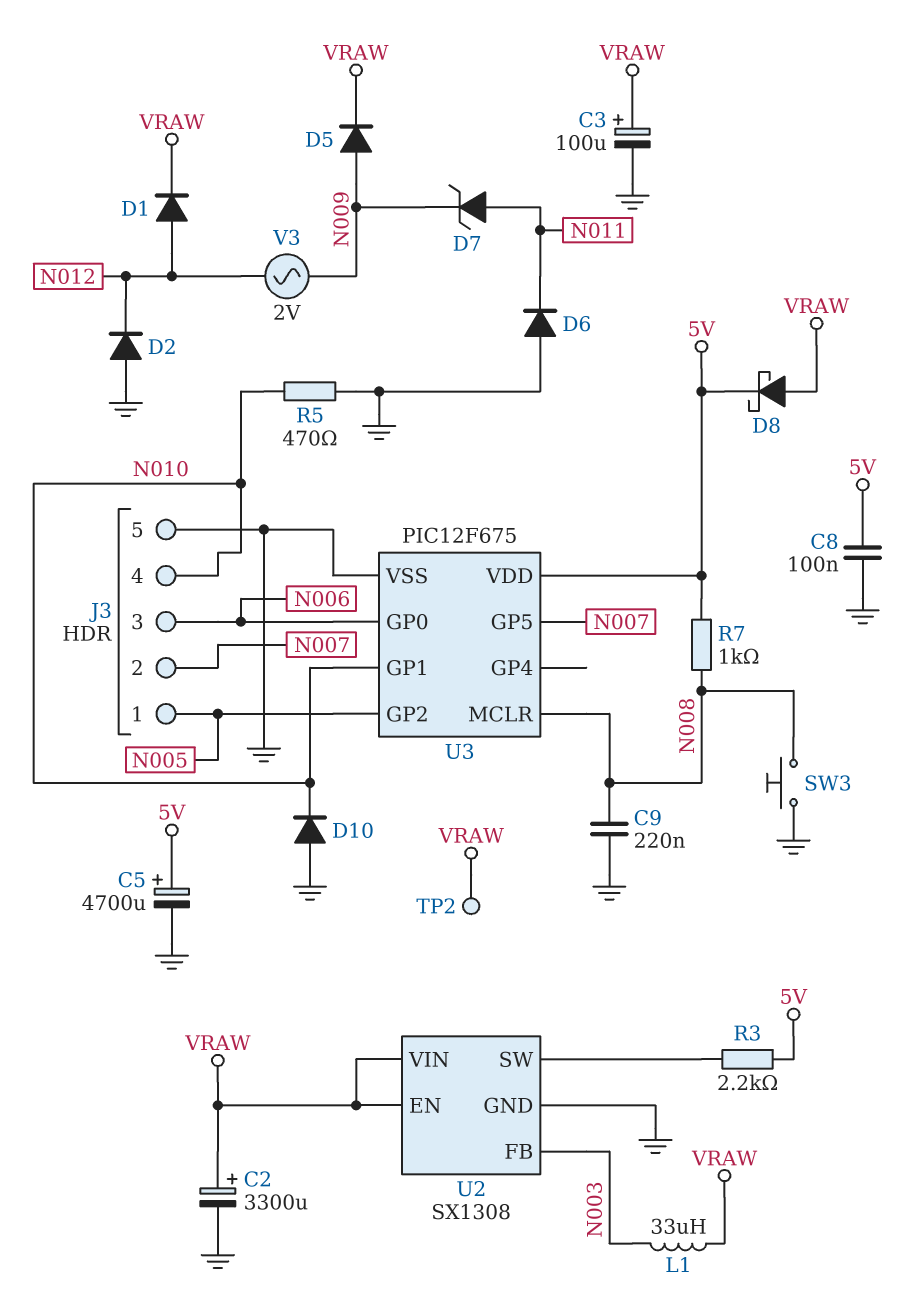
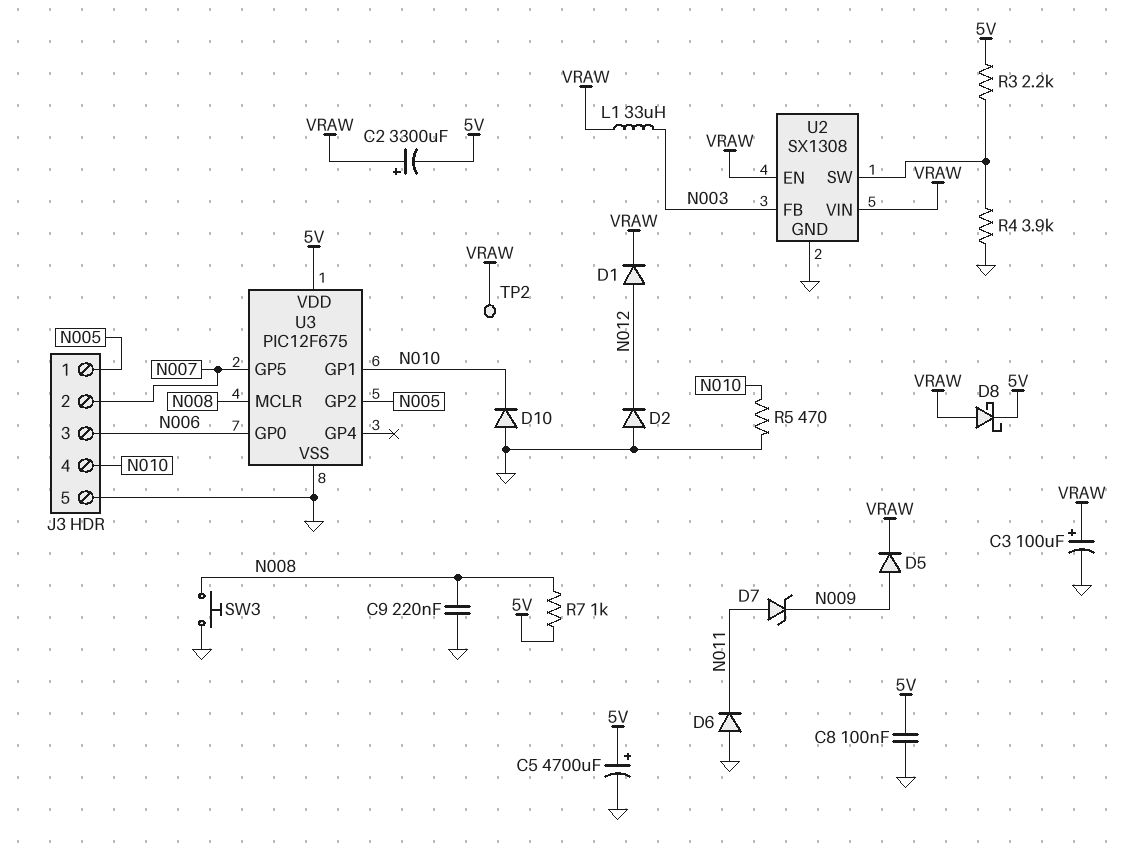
C2: 3300uF (plus VRAW, minus GND) -> 3300uF (plus VRAW, minus 5V)
R4: none -> 3.9k (GND, U2/SW)
V3: AC 2V (N009, N012) -> none

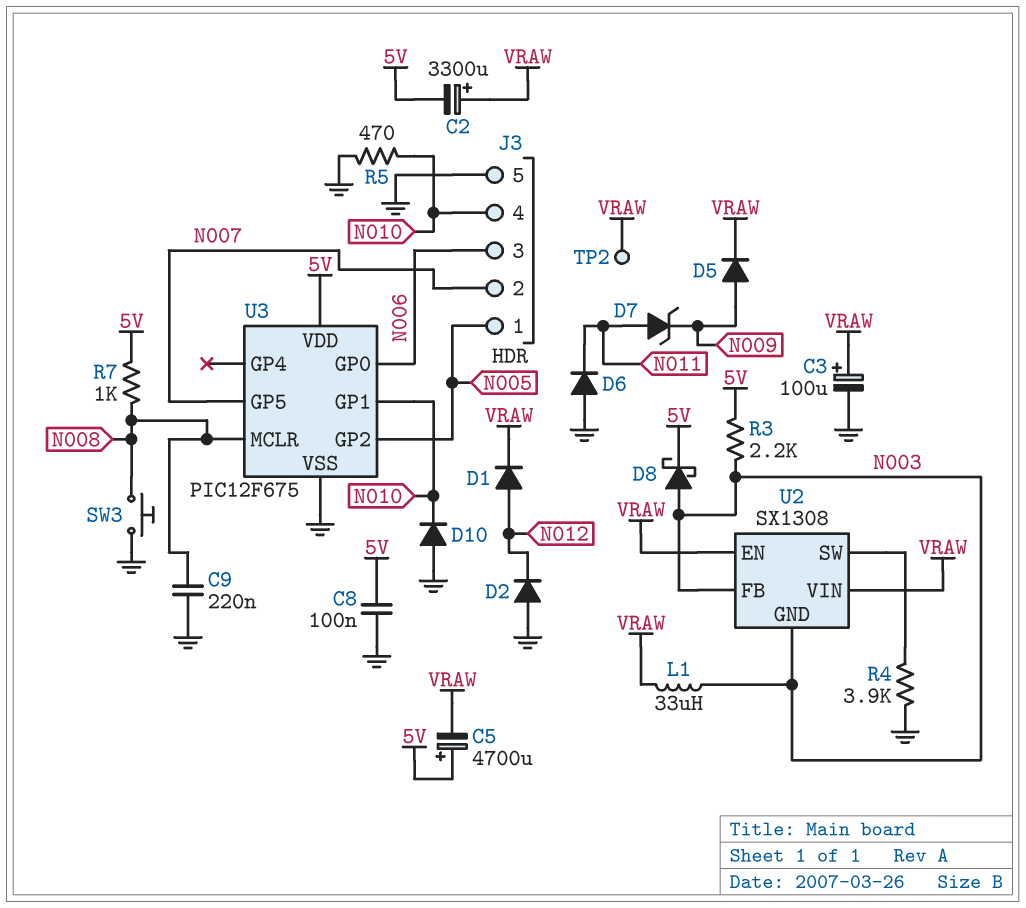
C5: 4700uF (plus 5V, minus GND) -> 4700uF (plus 5V, minus VRAW)
D8: schottky (A VRAW, K 5V) -> schottky (A N003, K 5V)
R3: 2.2k (5V, U2/SW) -> 2.2k (5V, N003)
U2 pin GND: GND -> N003

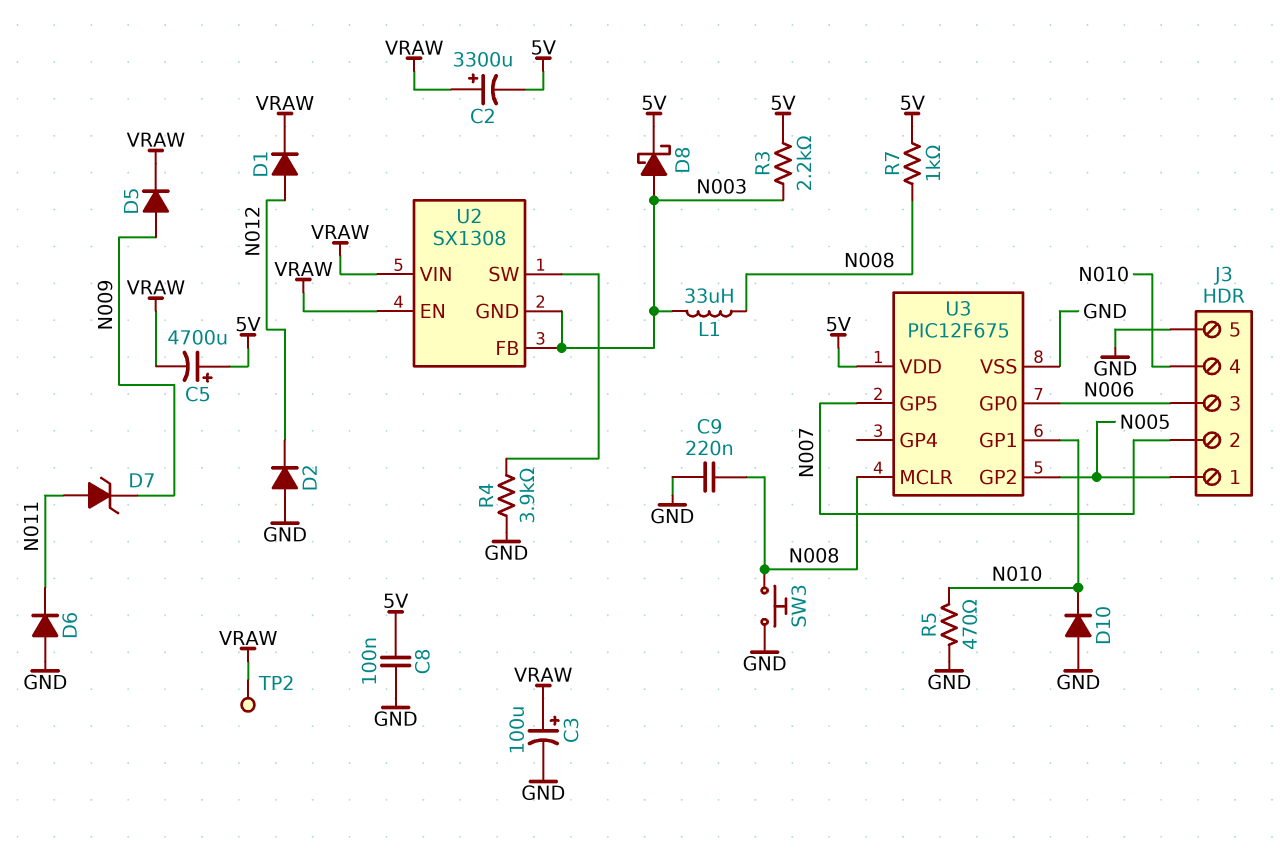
L1: 33uH (N003, VRAW) -> 33uH (N003, N008)

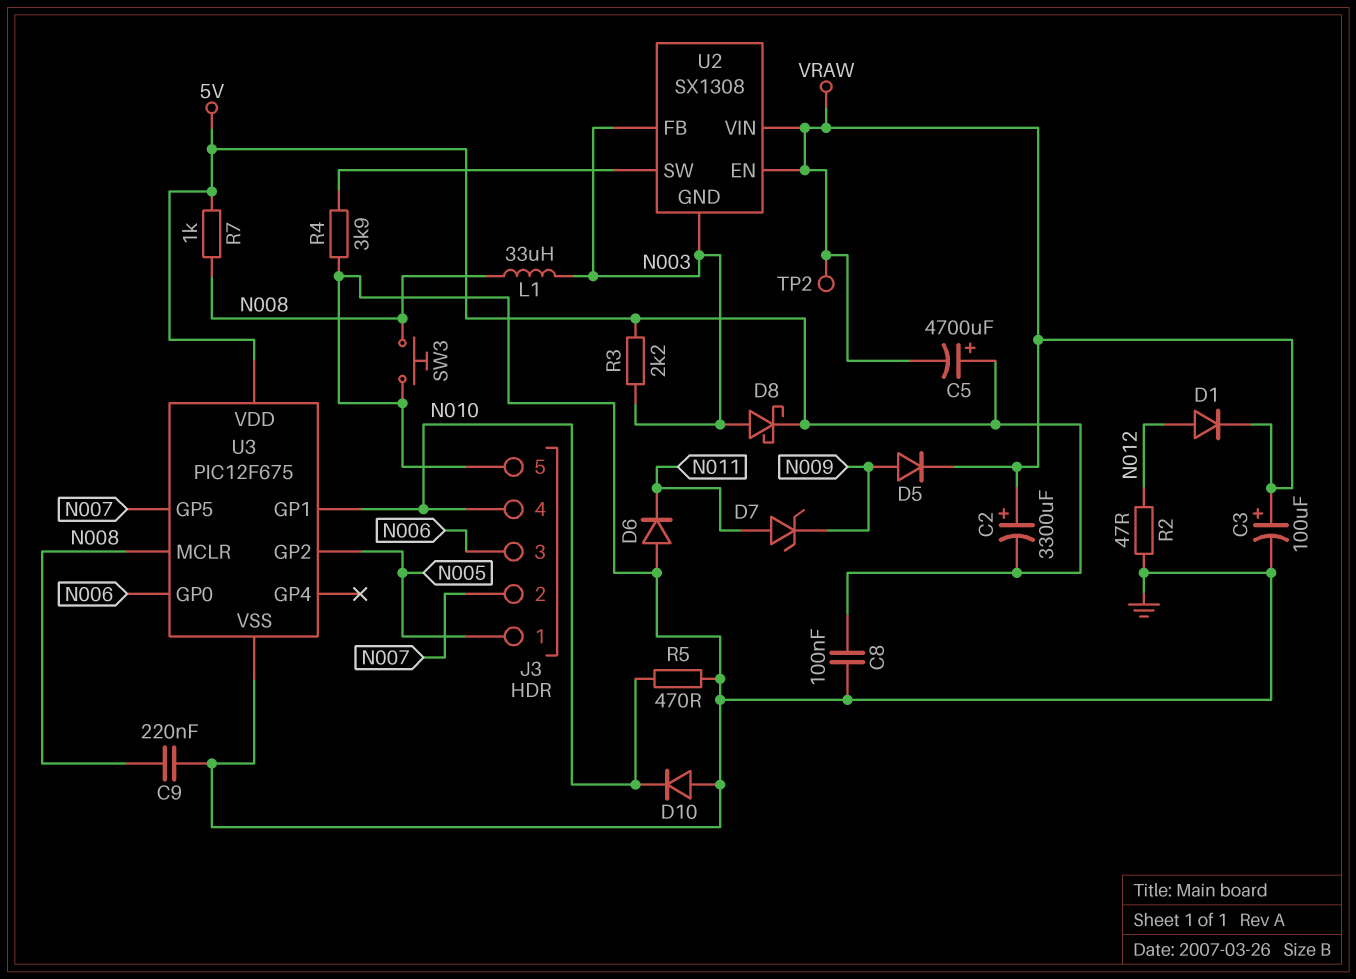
D2: diode (A GND, K N012) -> none
R2: none -> 47 (GND, N012)

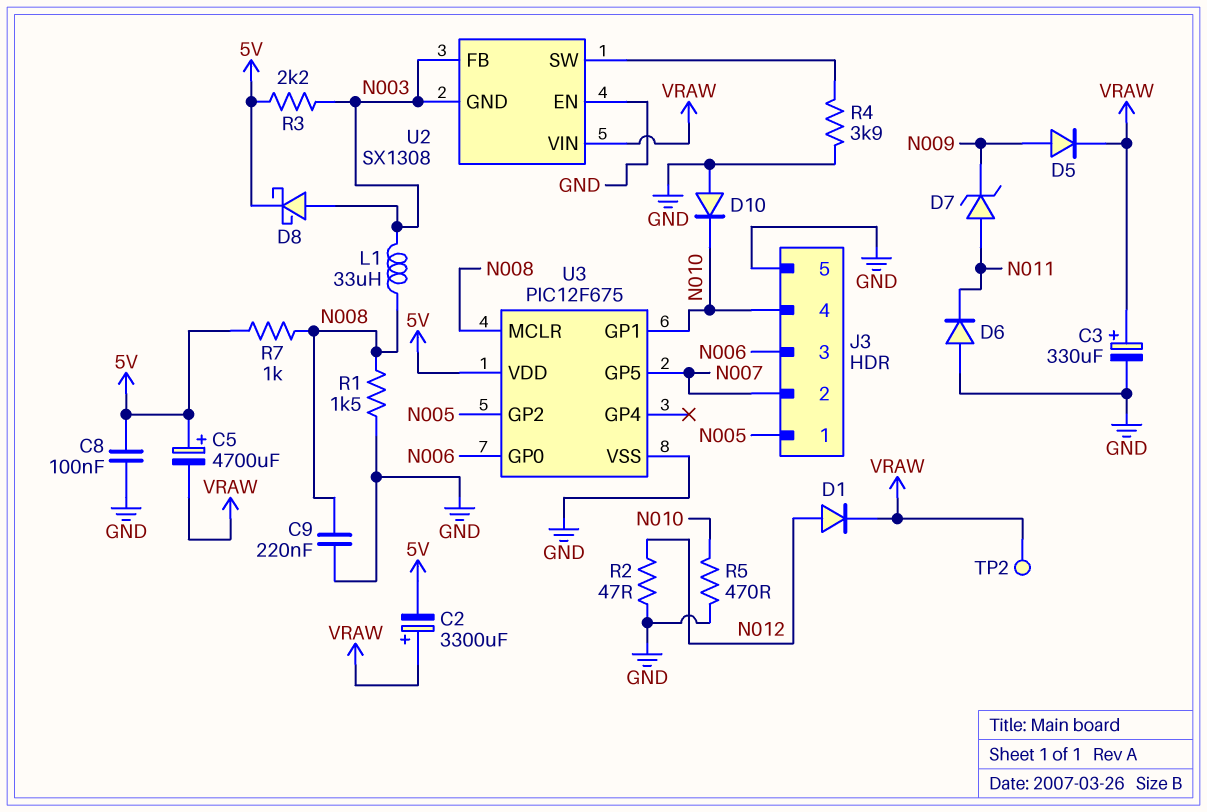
C3: 100uF (plus VRAW, minus GND) -> 330uF (plus VRAW, minus GND)
R1: none -> 1.5k (GND, N008)
SW3: button (GND, N008) -> none
U2 pin EN: VRAW -> GND

